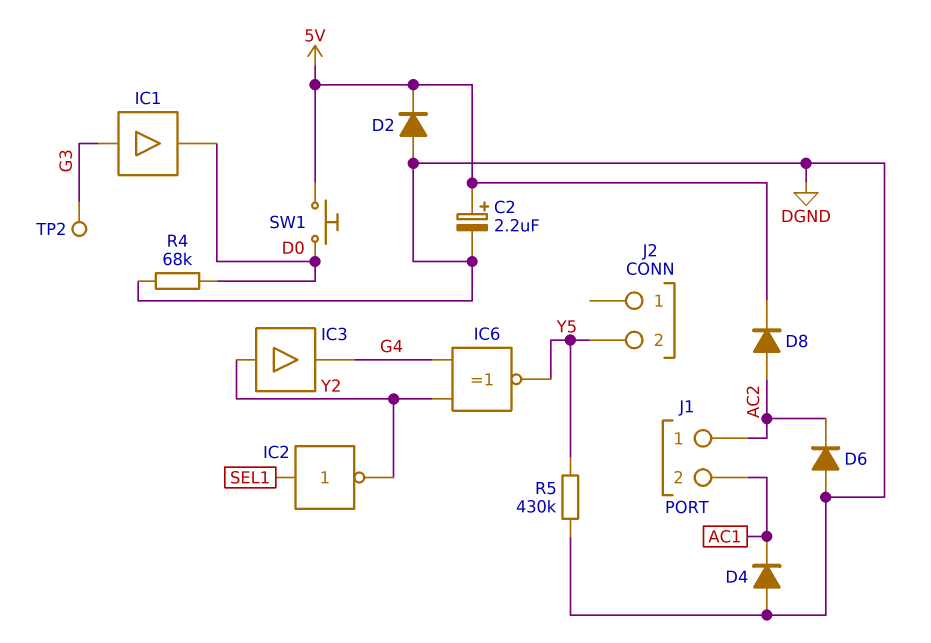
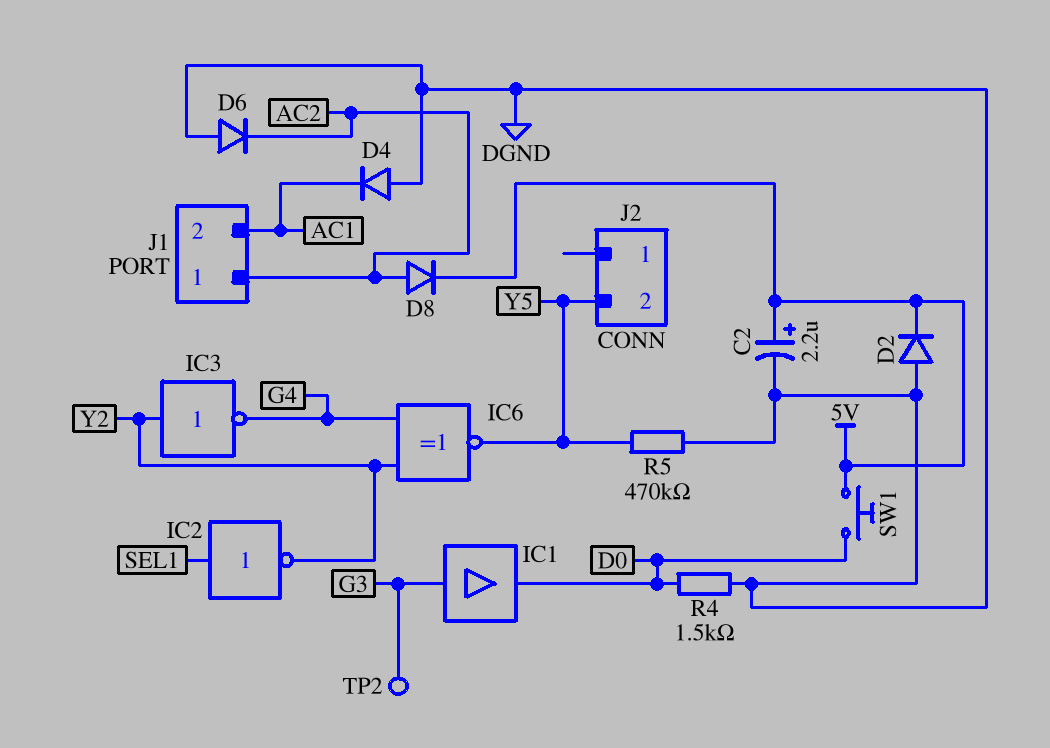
IC3: buffer (in Y2, out G4) -> NOT (in Y2, out G4)
R4: 68k (D0, DGND) -> 1.5k (D0, DGND)
R5: 430k (DGND, Y5) -> 470k (DGND, Y5)

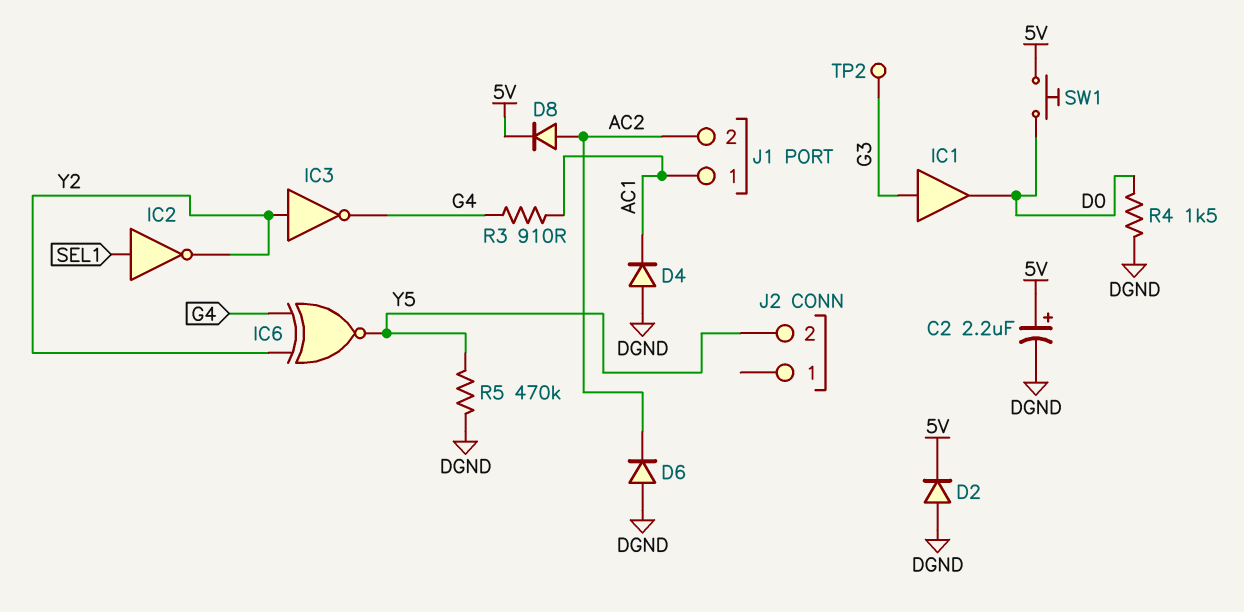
J1 pin 1: AC2 -> AC1
J1 pin 2: AC1 -> AC2
R3: none -> 910 (AC1, G4)

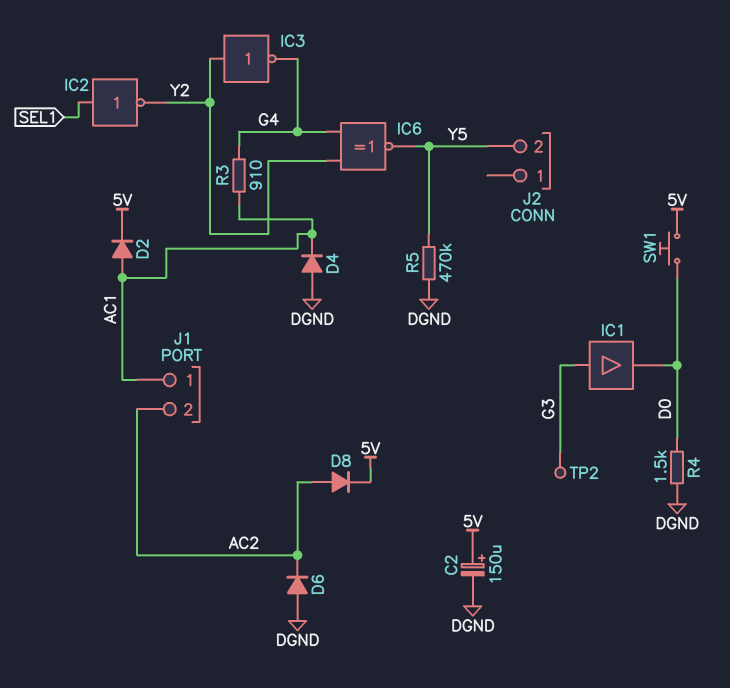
C2: 2.2uF (plus 5V, minus DGND) -> 150uF (plus 5V, minus DGND)
D2: diode (A DGND, K 5V) -> diode (A AC1, K 5V)

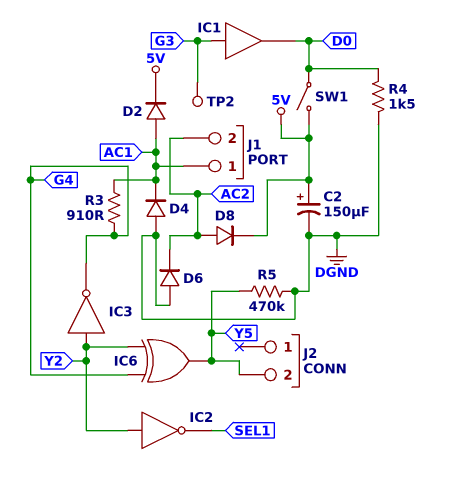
IC2: NOT (in SEL1, out Y2) -> NOT (in Y2, out SEL1)
IC6: XNOR (in G4, in Y2, out Y5) -> XOR (in G4, in Y2, out Y5)
SW1: button (5V, D0) -> switch (5V, D0)

